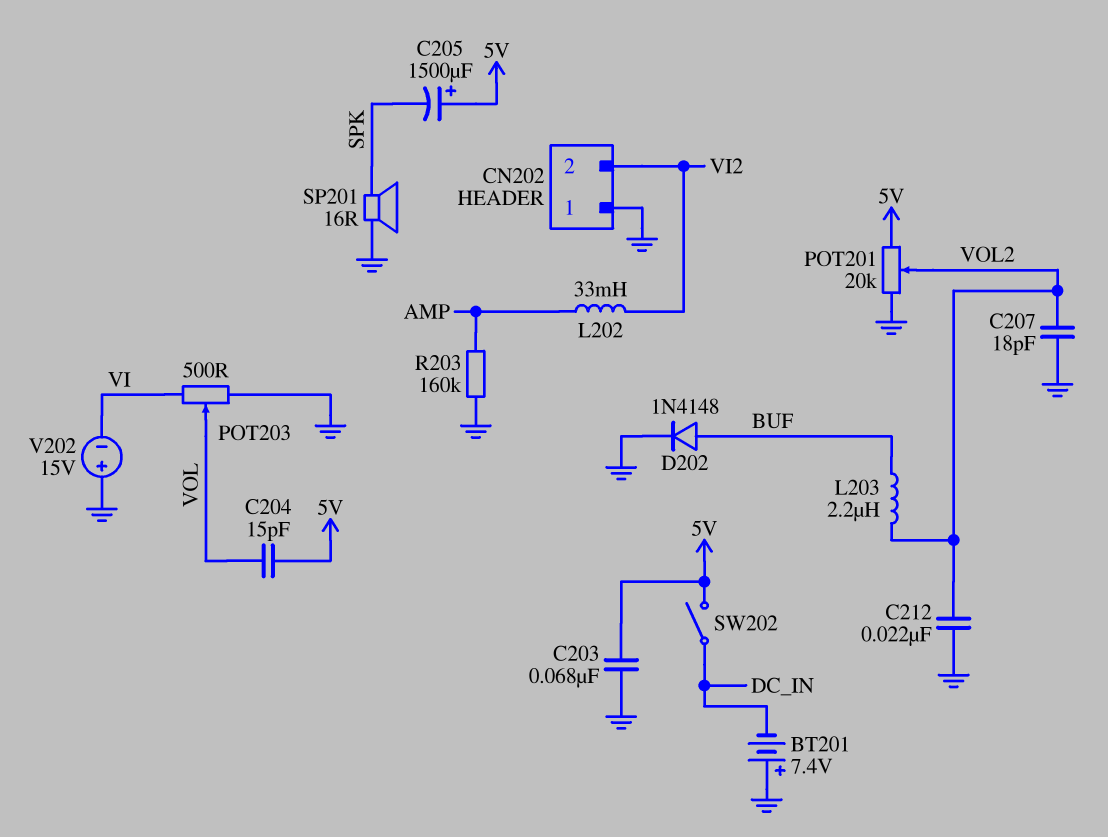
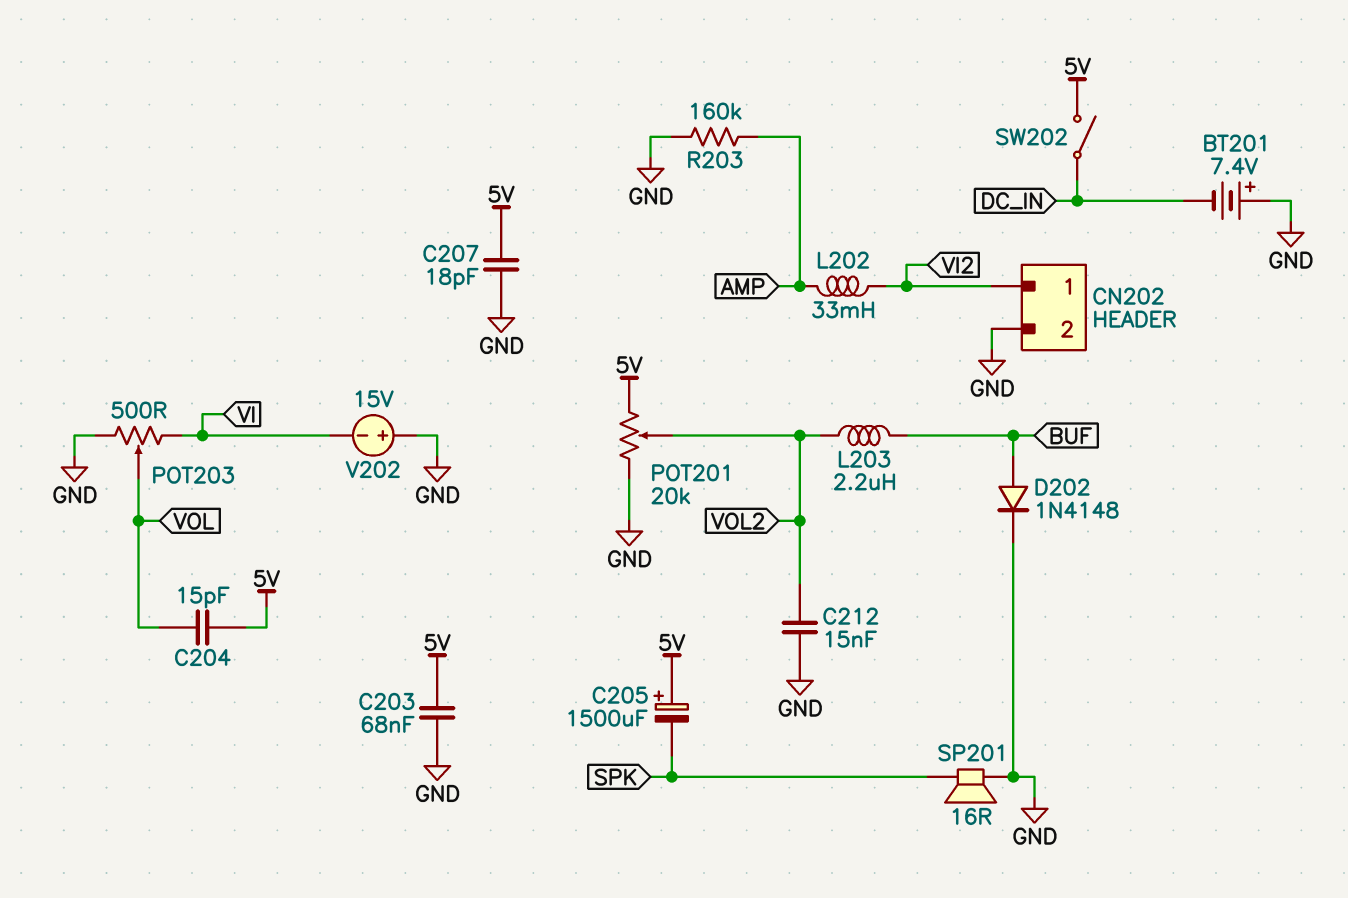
C207: 18pF (GND, VOL2) -> 18pF (5V, GND)
C212: 22nF (GND, VOL2) -> 15nF (GND, VOL2)
CN202 pin 1: GND -> VI2
CN202 pin 2: VI2 -> GND

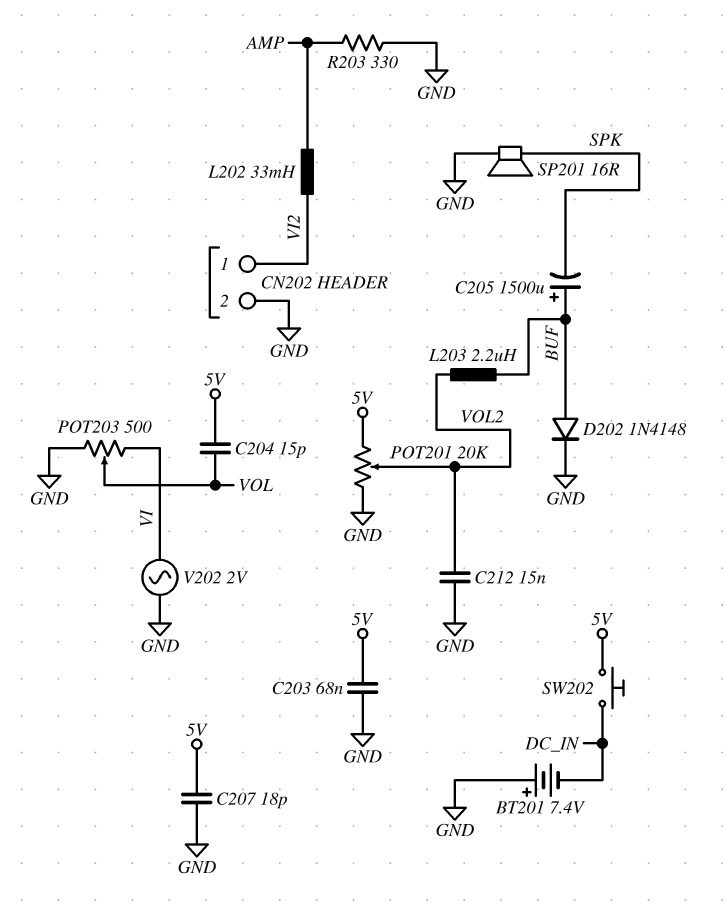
C205: 1500uF (plus 5V, minus SPK) -> 1500uF (plus BUF, minus SPK)
R203: 160k (AMP, GND) -> 330 (AMP, GND)
SW202: switch (5V, DC_IN) -> button (5V, DC_IN)
V202: 15V (plus GND, minus VI) -> AC 2V (GND, VI)

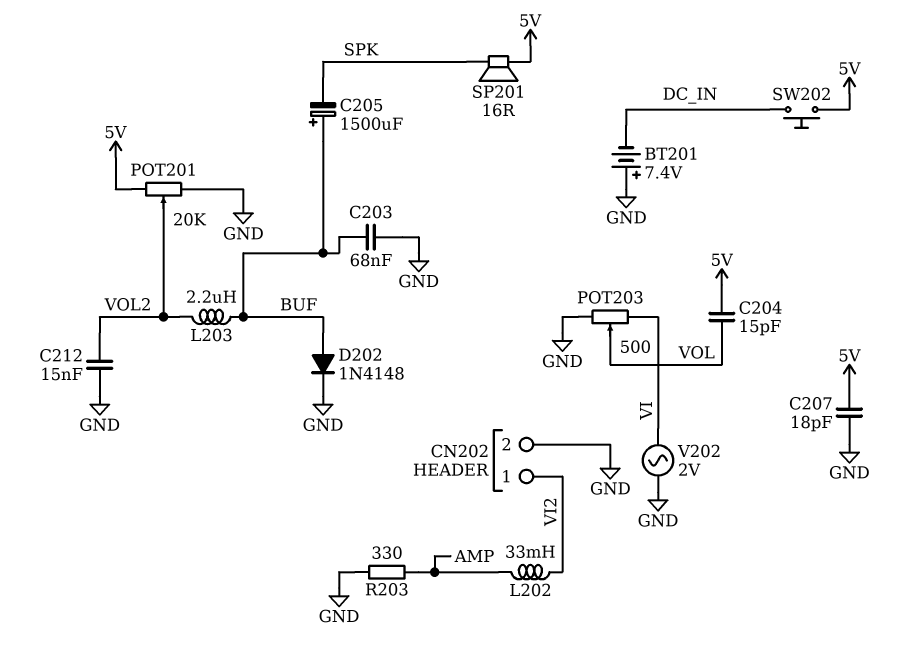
C203: 68nF (5V, GND) -> 68nF (BUF, GND)
SP201: speaker 16R (GND, SPK) -> speaker 16R (5V, SPK)

